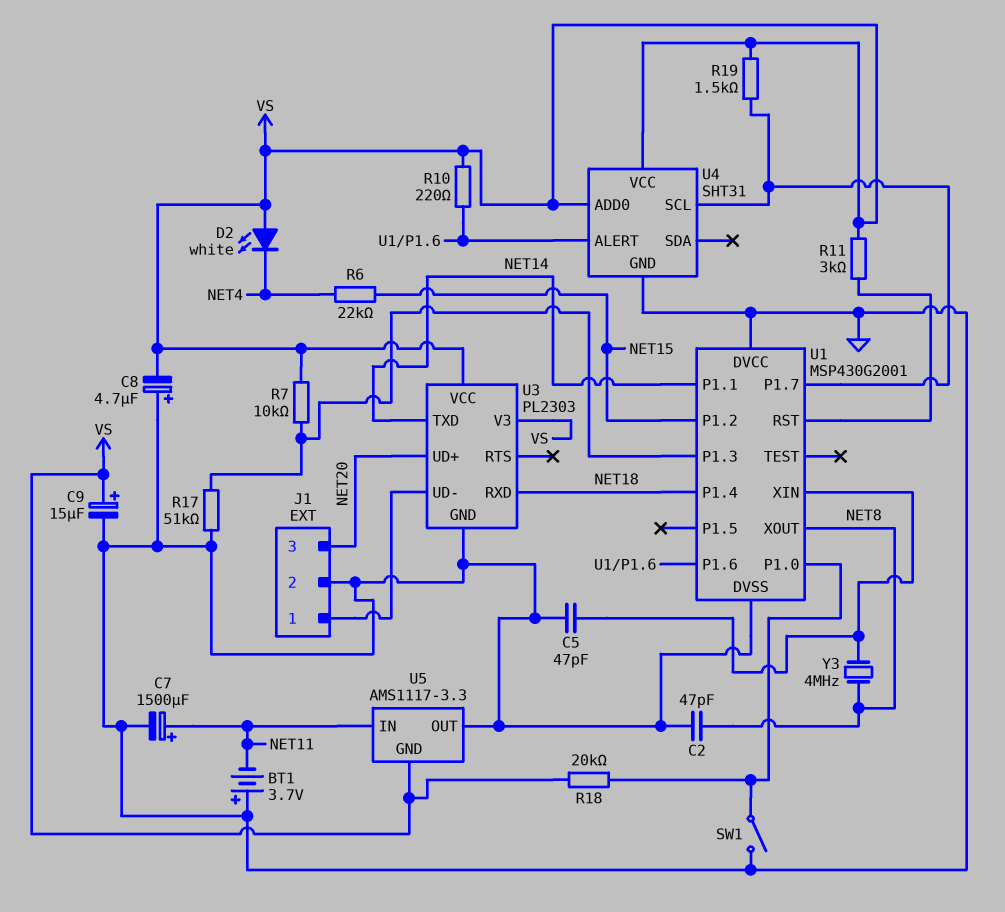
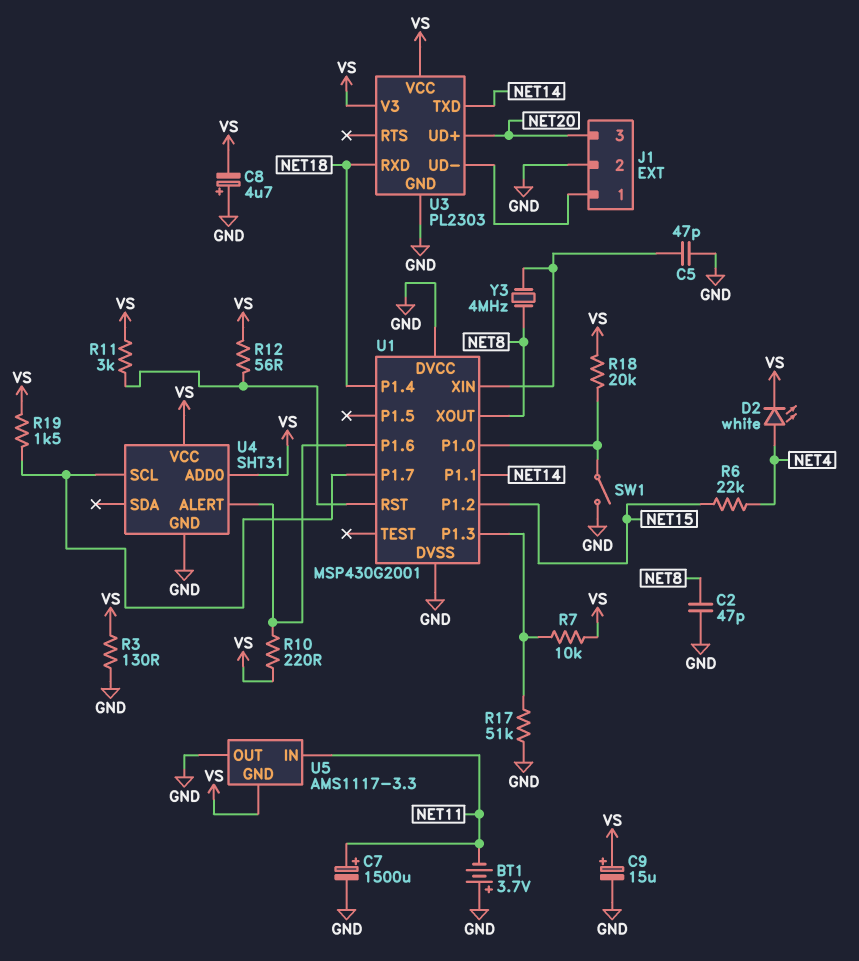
D2: LED white (A VS, K NET4) -> LED white (A NET4, K VS)
R3: none -> 130 (GND, VS)
R12: none -> 56 (U1/RST, VS)

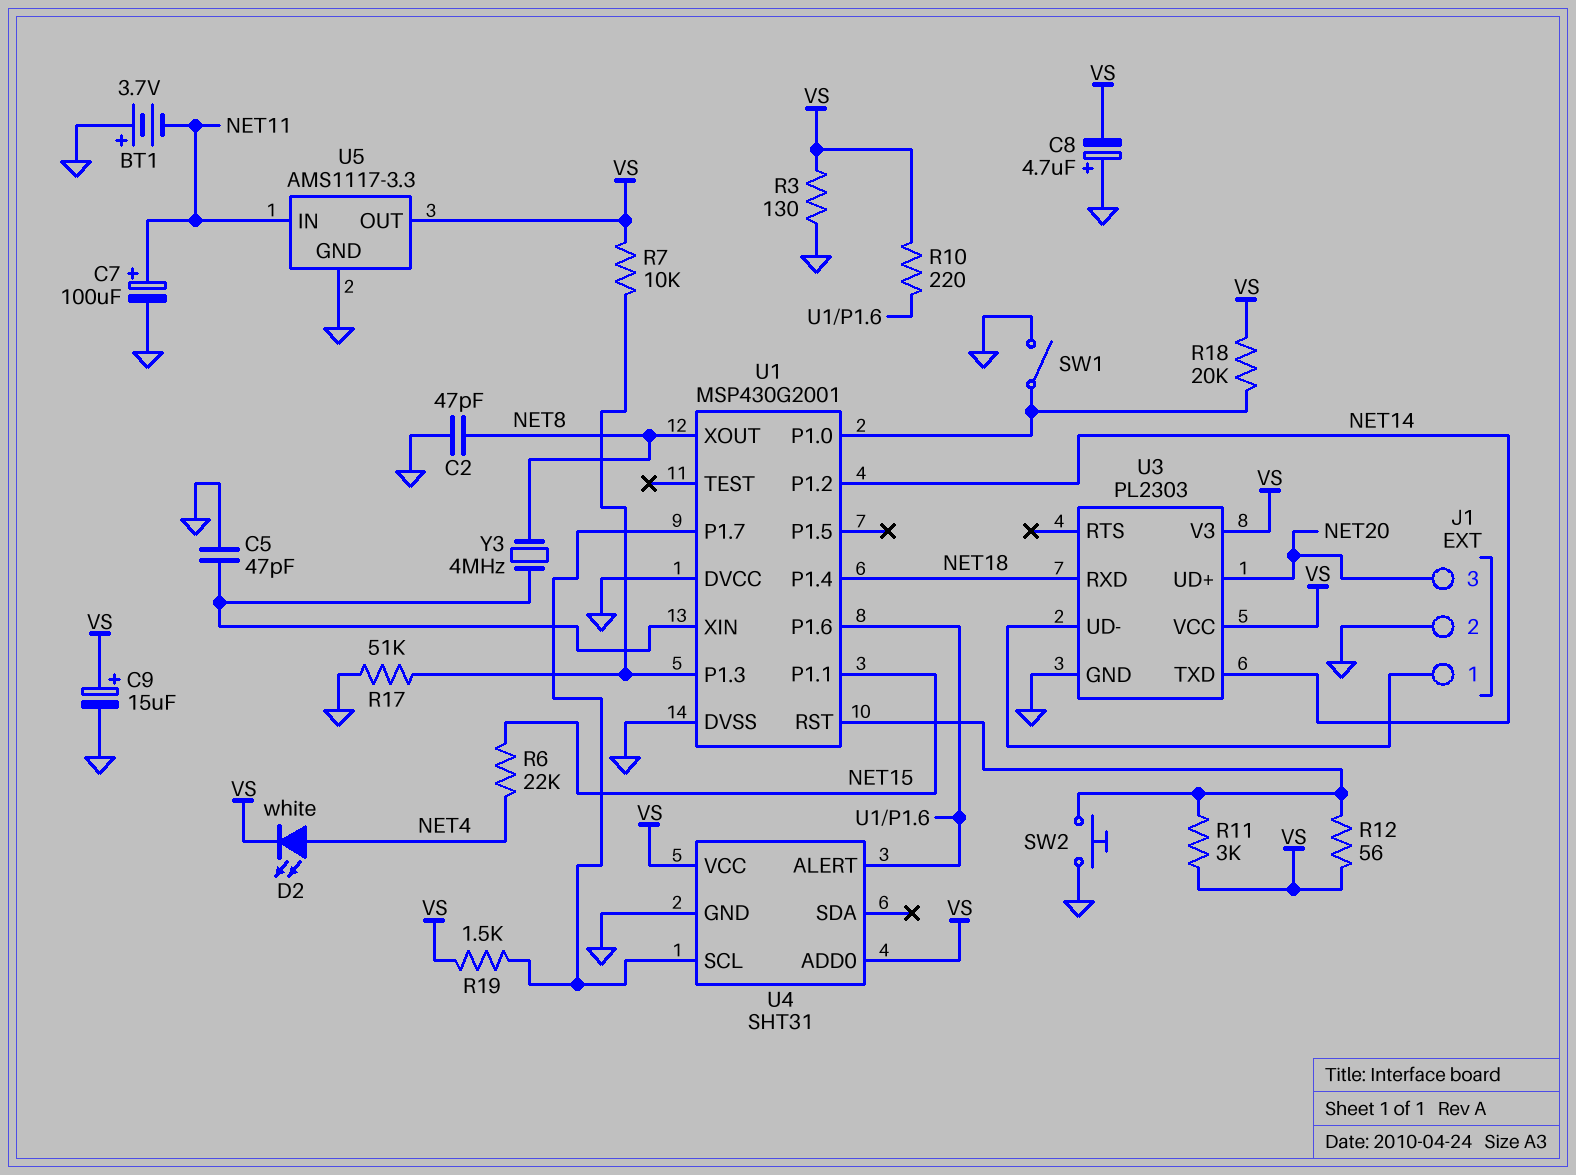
C7: 1500uF (plus NET11, minus GND) -> 100uF (plus NET11, minus GND)
SW2: none -> button (GND, U1/RST)
U1 pin P1.1: NET14 -> NET15
U1 pin P1.2: NET15 -> NET14
U5 pin GND: VS -> GND
U5 pin OUT: GND -> VS

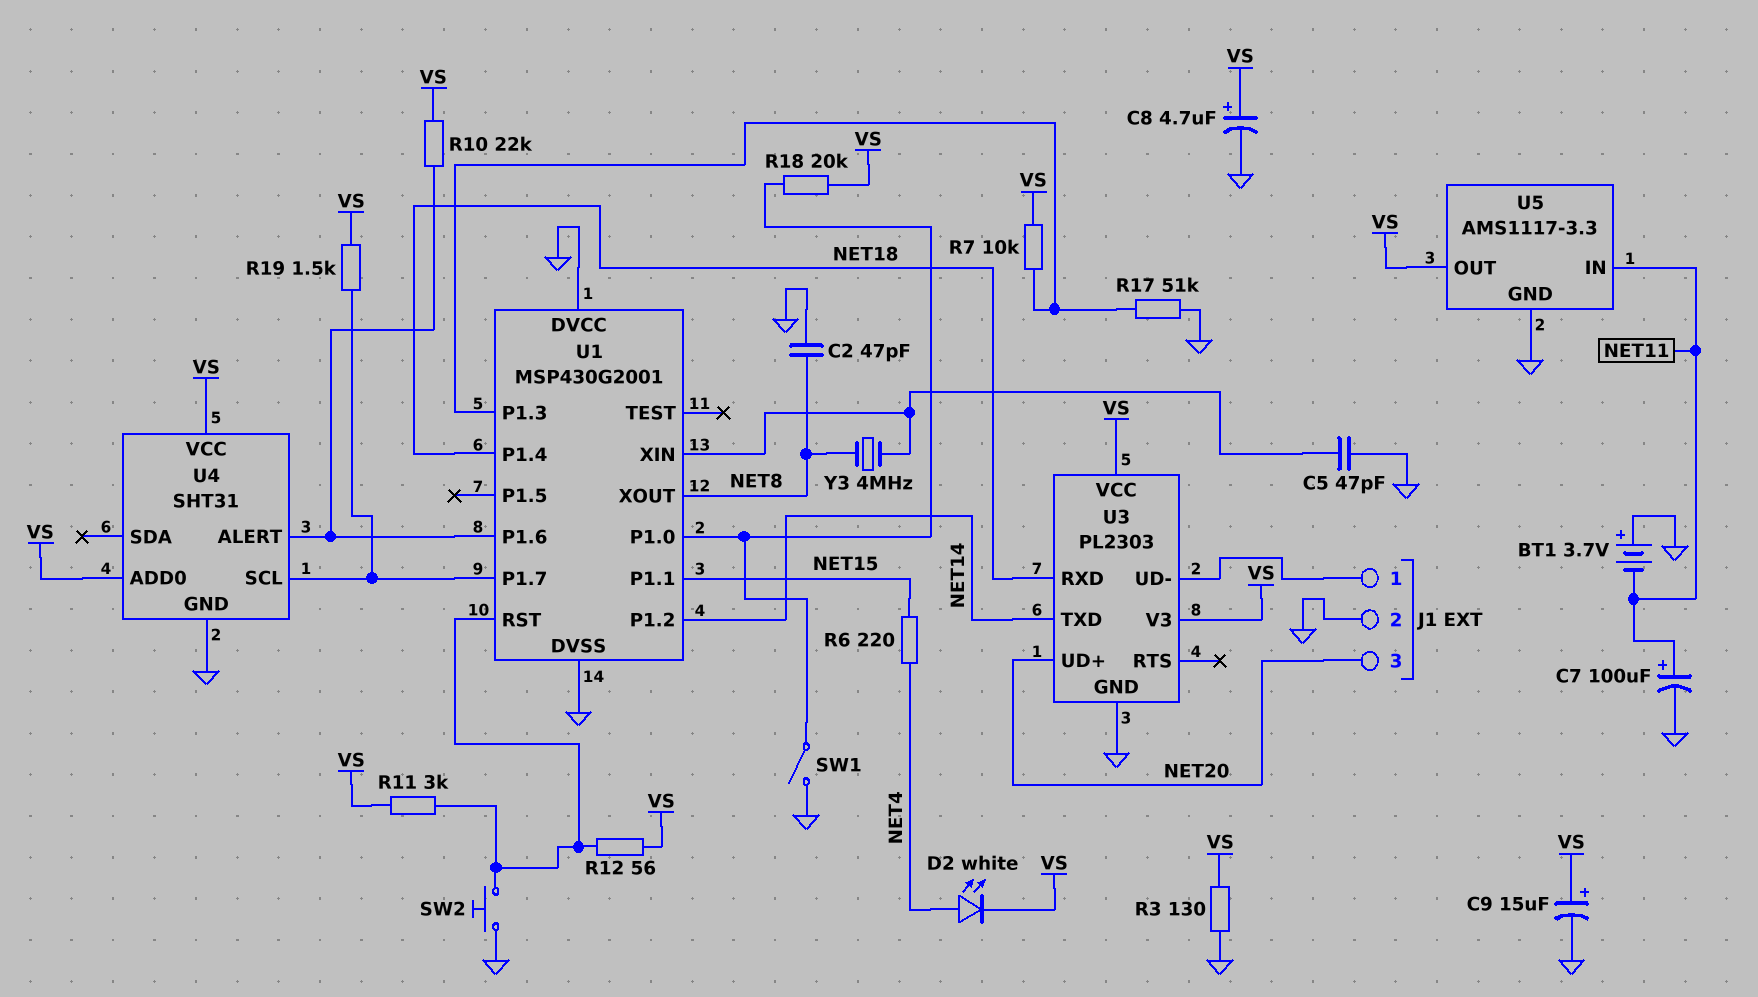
C8: 4.7uF (plus GND, minus VS) -> 4.7uF (plus VS, minus GND)
R6: 22k (NET4, NET15) -> 220 (NET4, NET15)
R10: 220 (U1/P1.6, VS) -> 22k (U1/P1.6, VS)

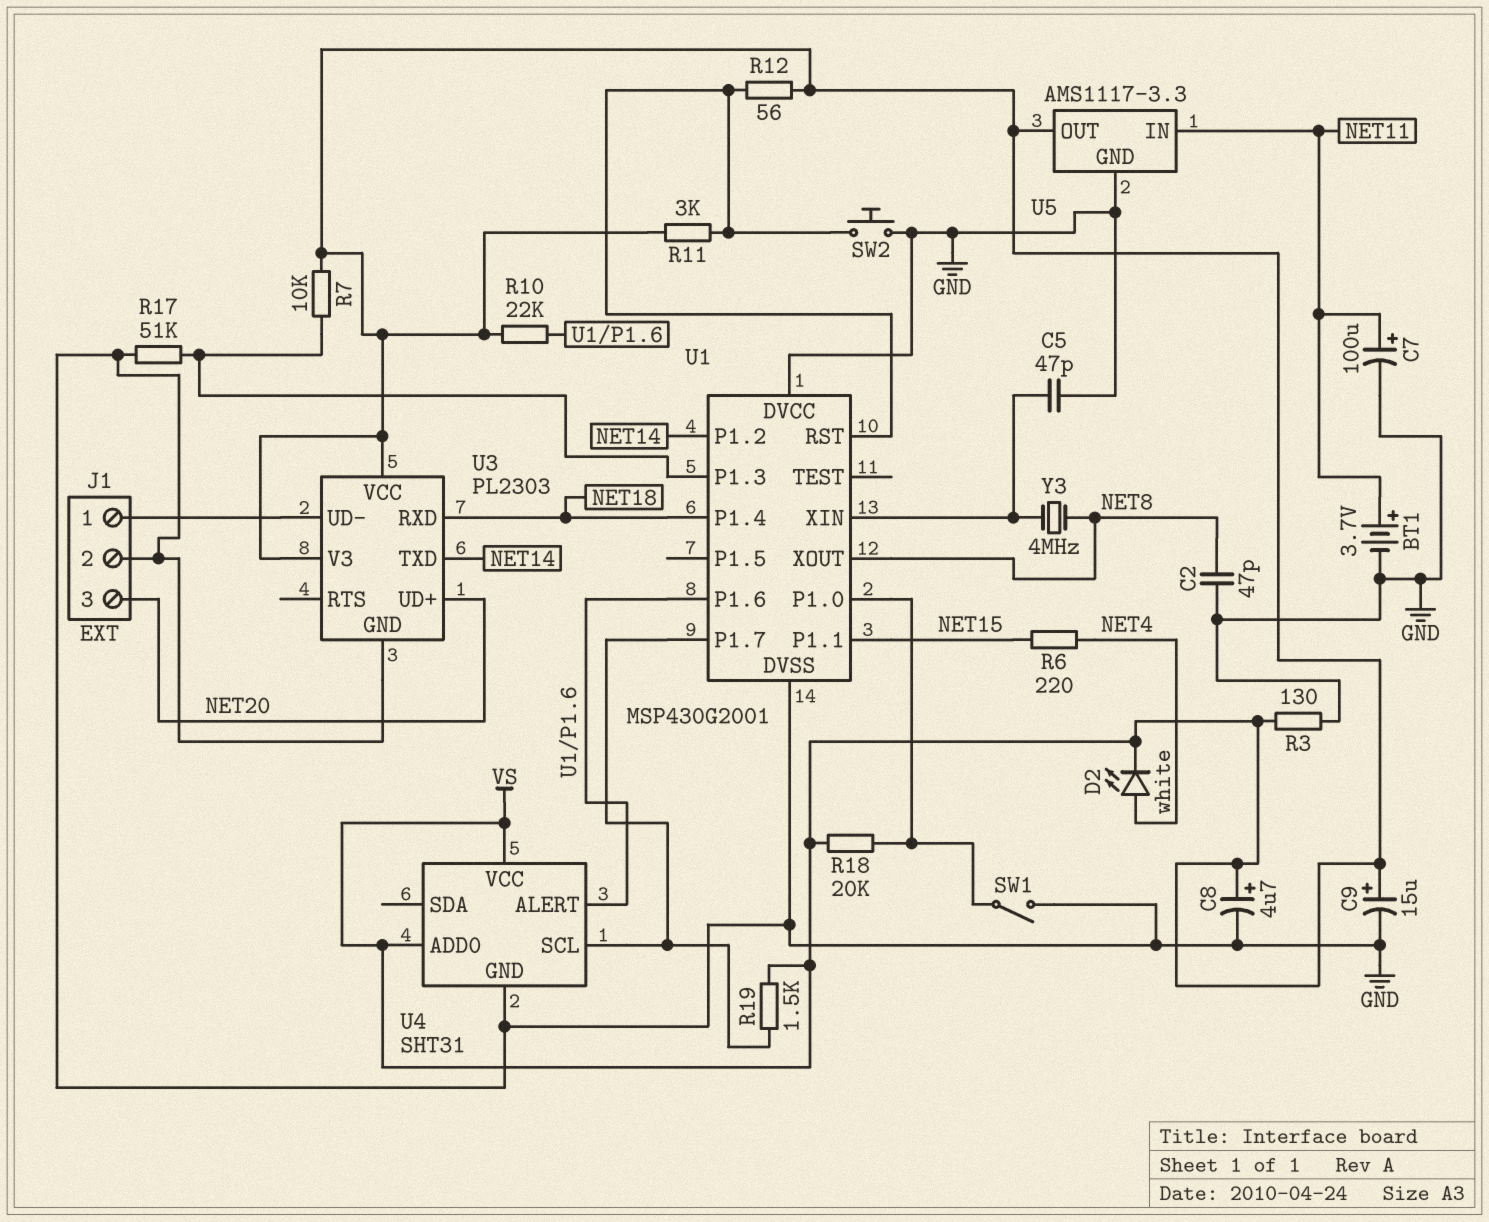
BT1: 3.7V (plus GND, minus NET11) -> 3.7V (plus NET11, minus GND)

